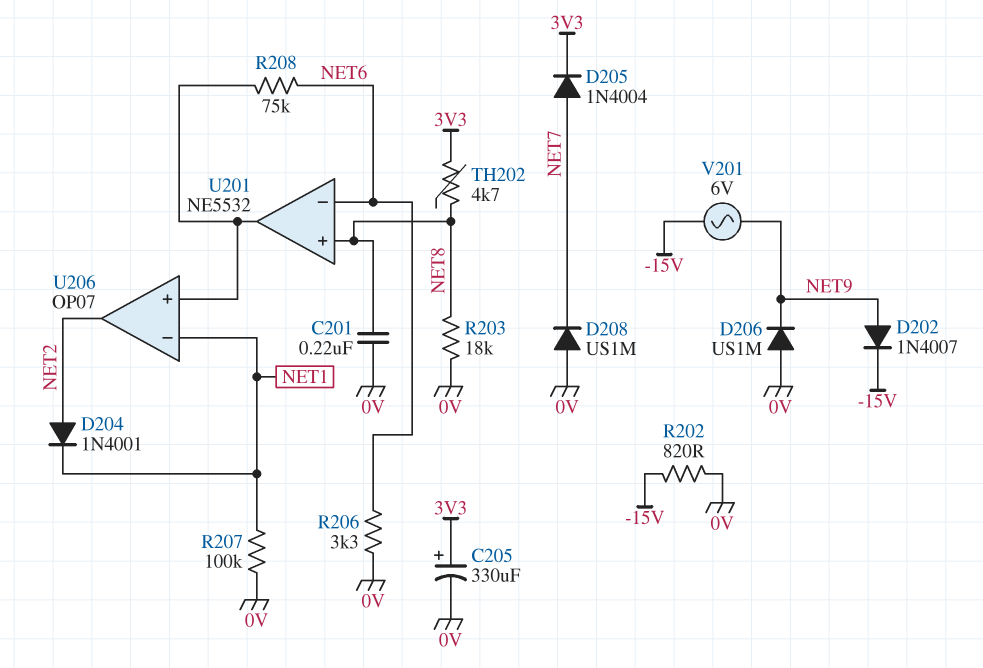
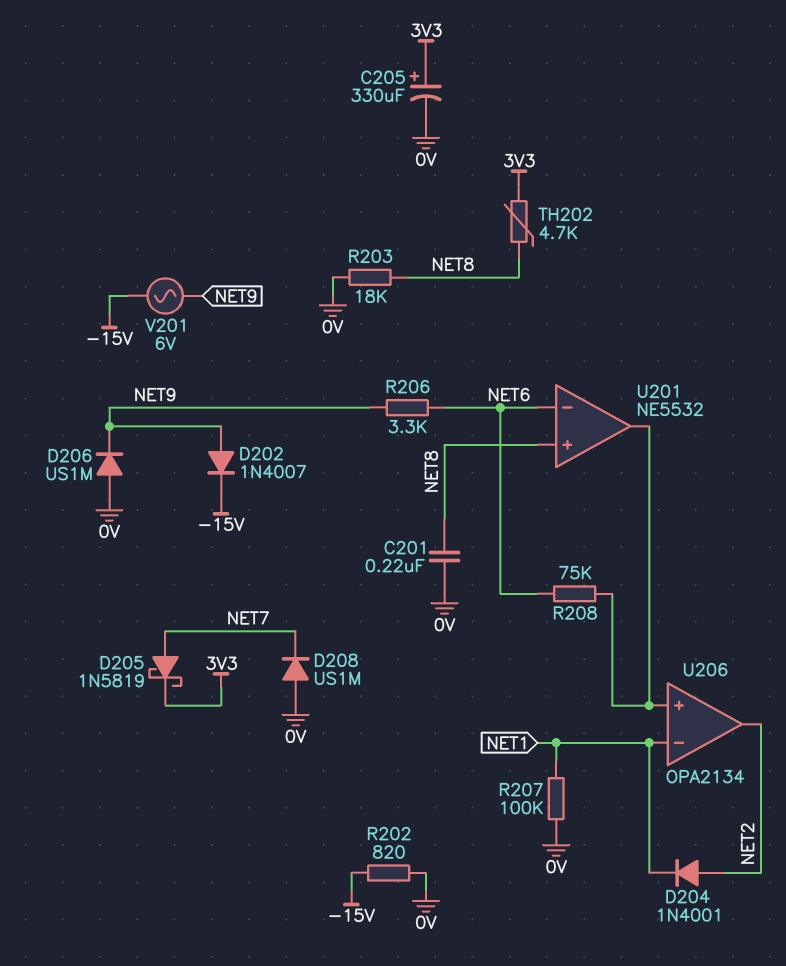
D205: diode 1N4004 (A NET7, K 3V3) -> schottky 1N5819 (A NET7, K 3V3)
R206: 3.3k (0V, NET6) -> 3.3k (NET6, NET9)
U206: OP07 -> OPA2134

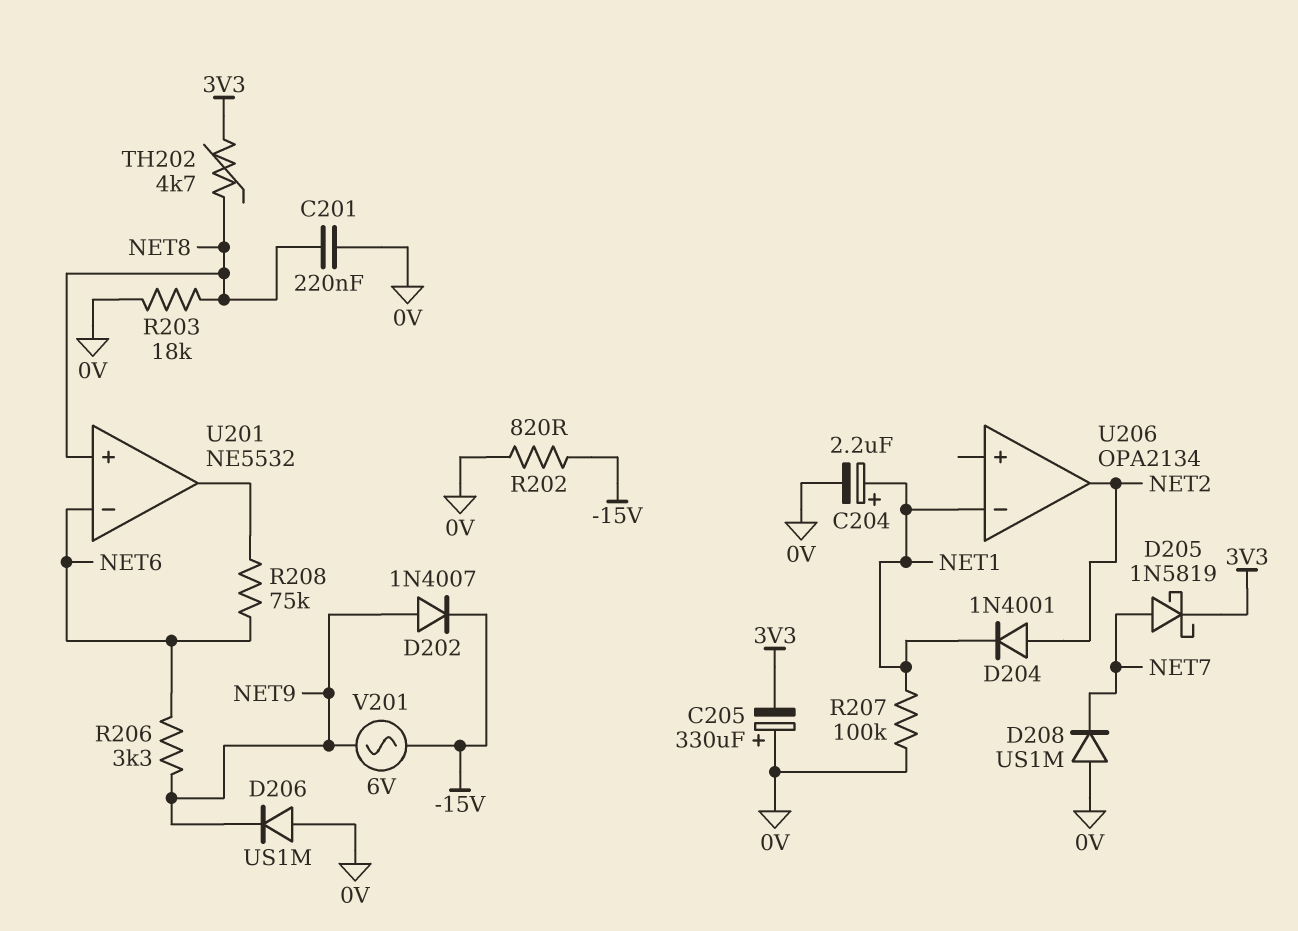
C204: none -> 2.2uF (plus NET1, minus 0V)
C205: 330uF (plus 3V3, minus 0V) -> 330uF (plus 0V, minus 3V3)
U206 pin in+: U201/out -> none

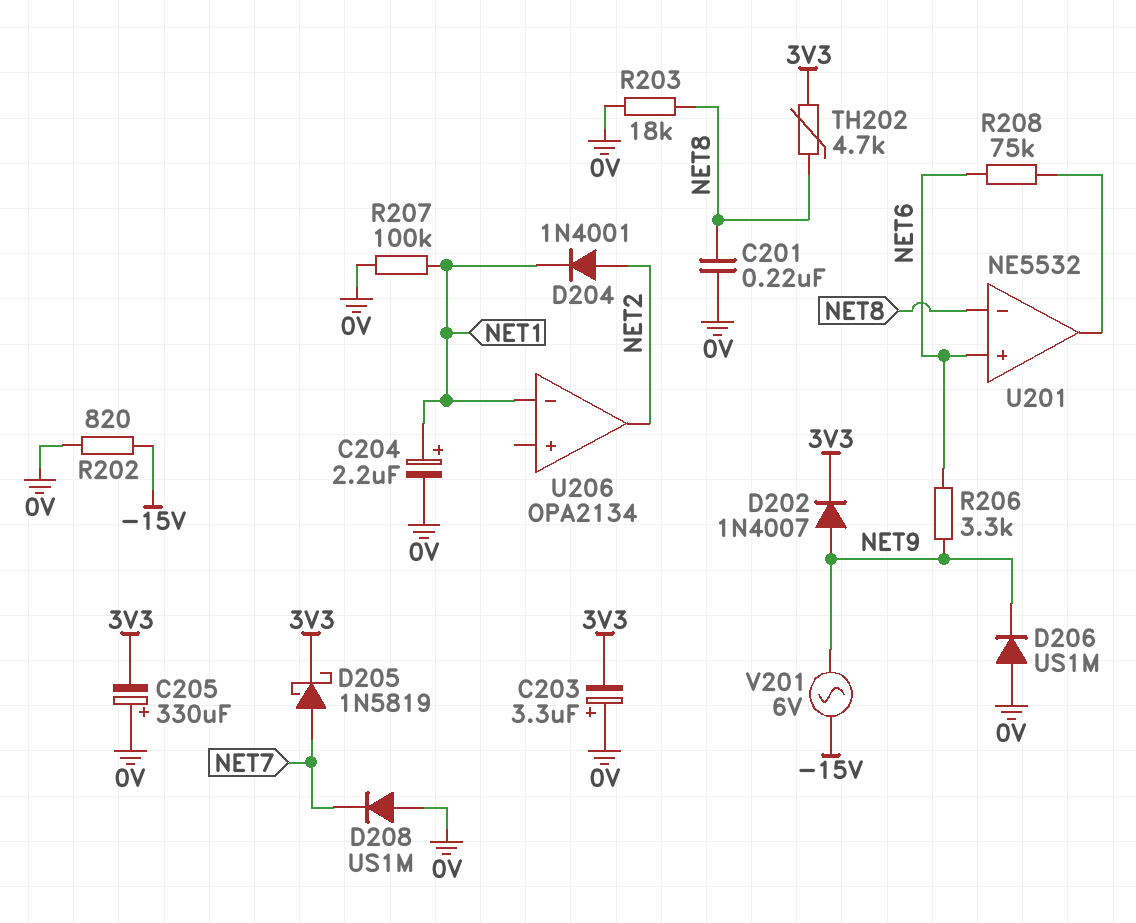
C203: none -> 3.3uF (plus 0V, minus 3V3)
D202: diode 1N4007 (A NET9, K -15V) -> diode 1N4007 (A NET9, K 3V3)
U201 pin in+: NET8 -> NET6
U201 pin in-: NET6 -> NET8

